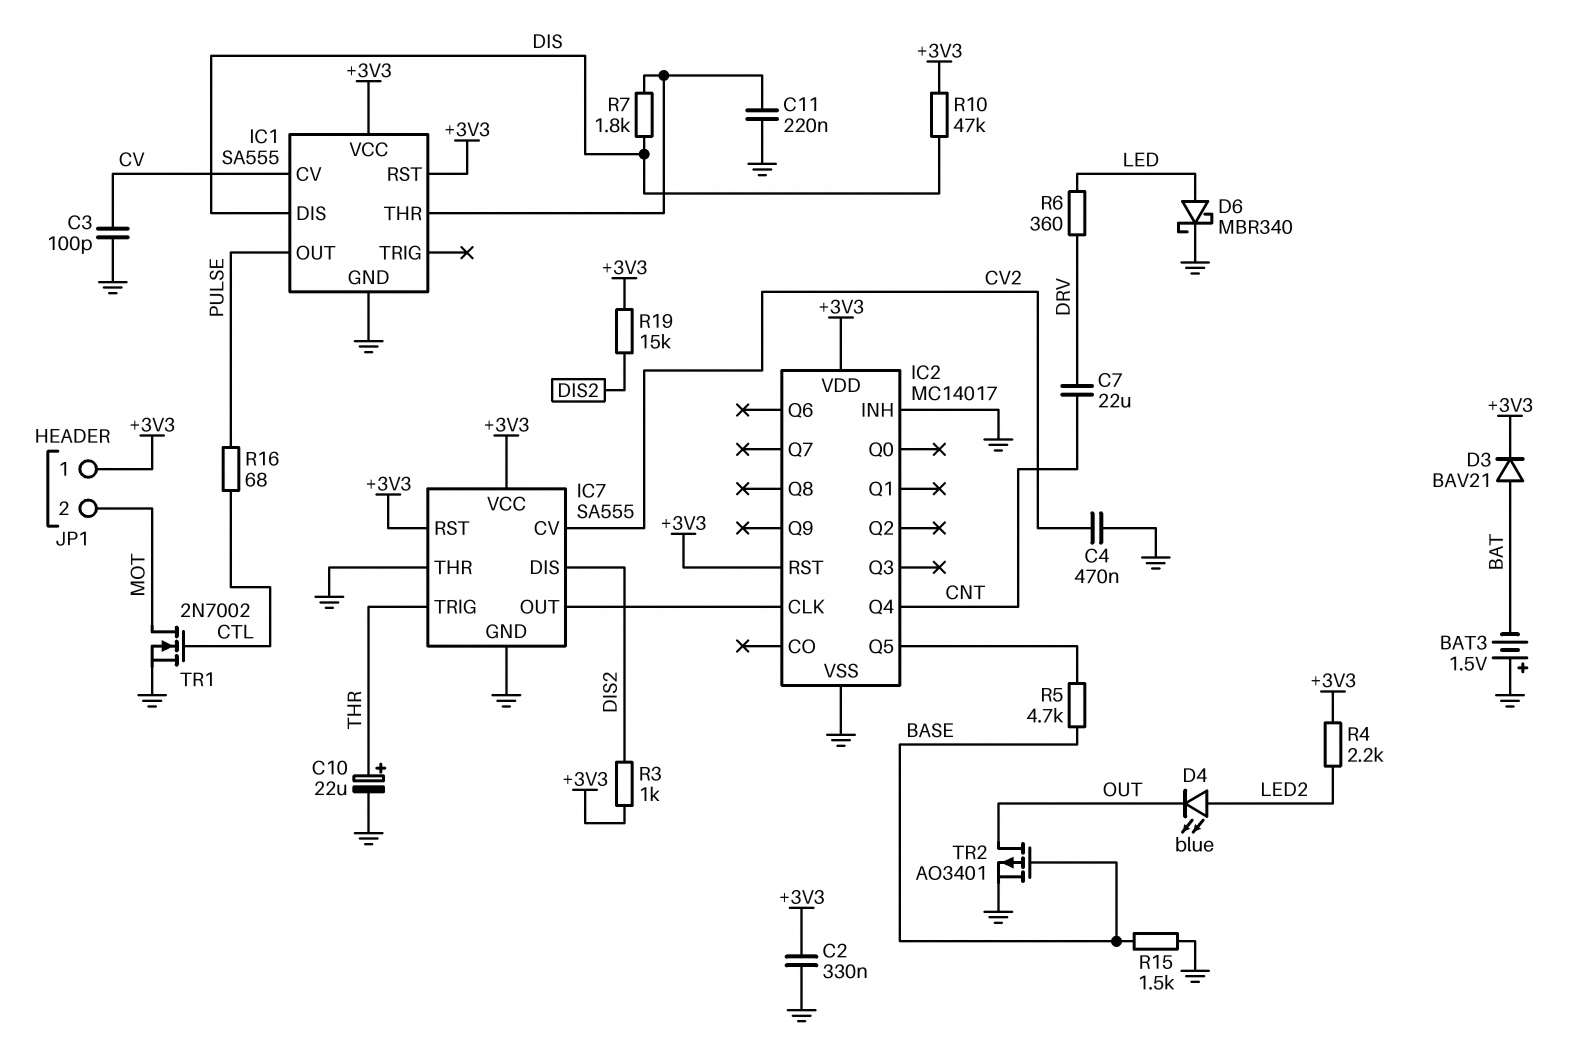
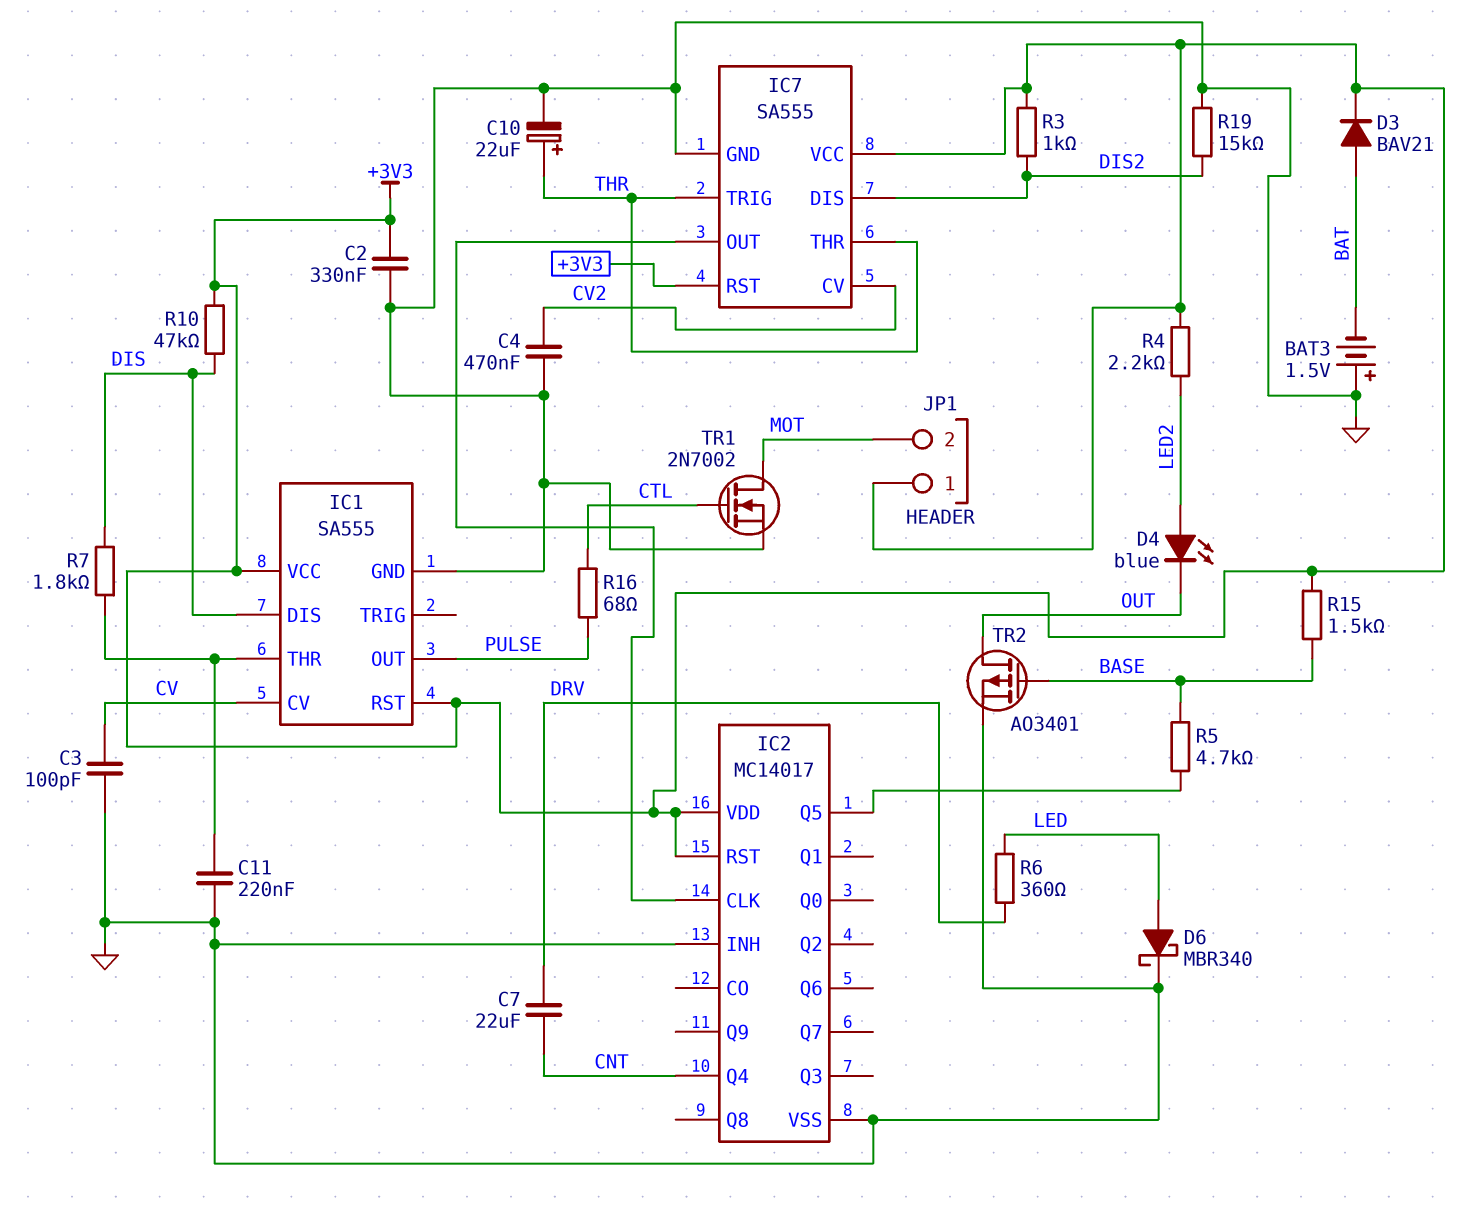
IC7 pin THR: GND -> THR
R15: 1.5k (BASE, GND) -> 1.5k (+3V3, BASE)
R19: 15k (+3V3, DIS2) -> 15k (DIS2, GND)

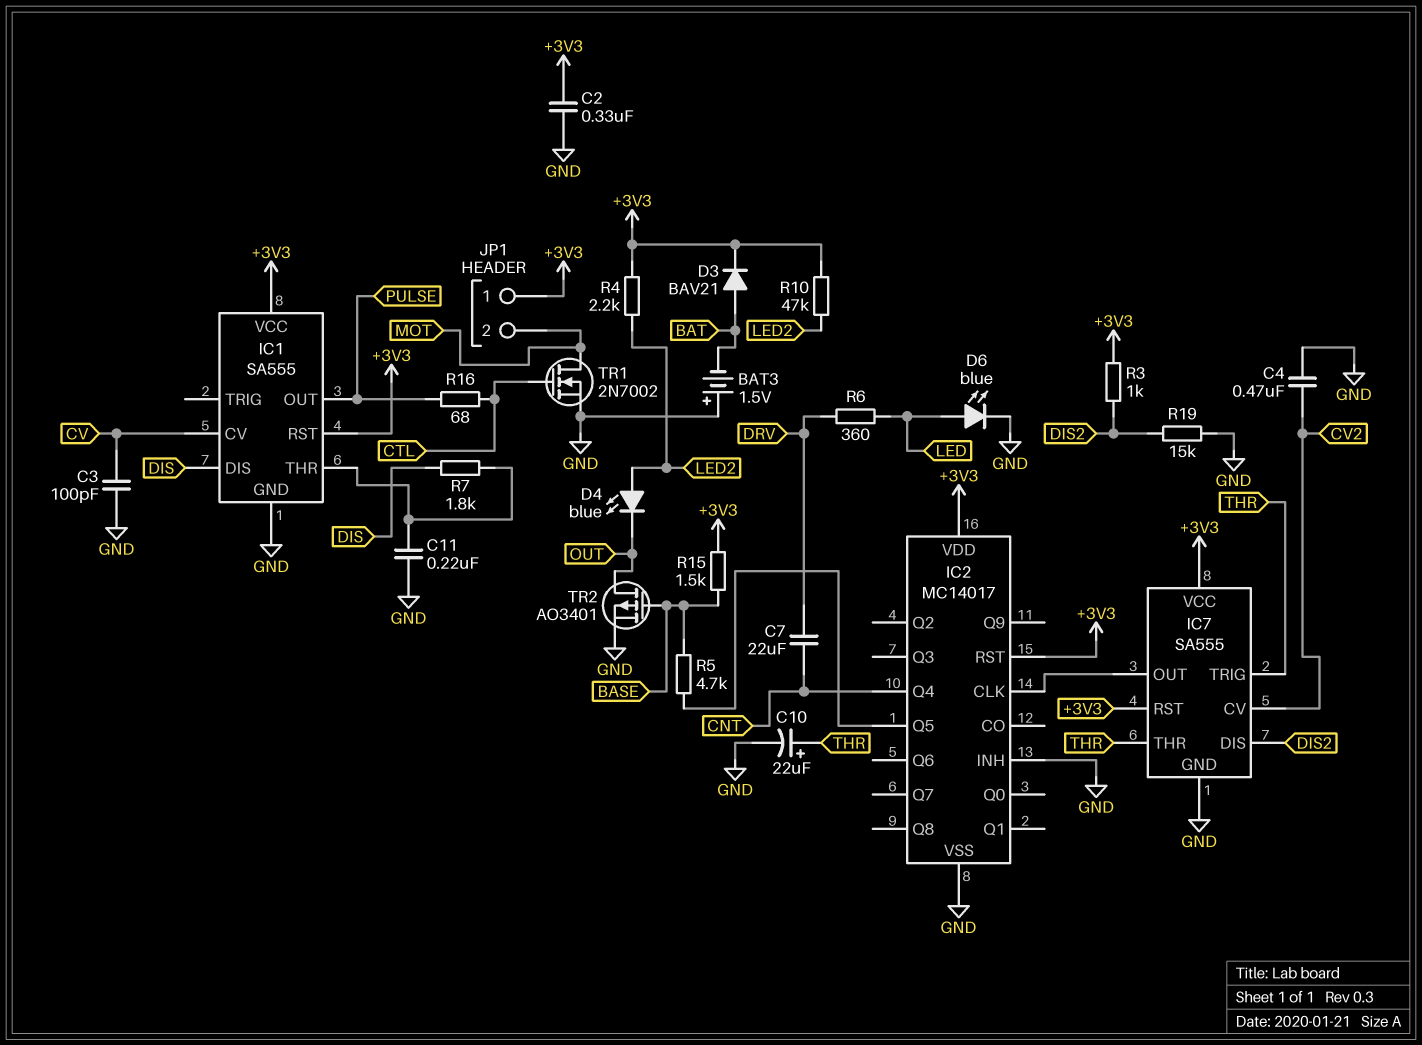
D6: schottky MBR340 (A LED, K GND) -> LED blue (A LED, K GND)
R10: 47k (+3V3, DIS) -> 47k (+3V3, LED2)

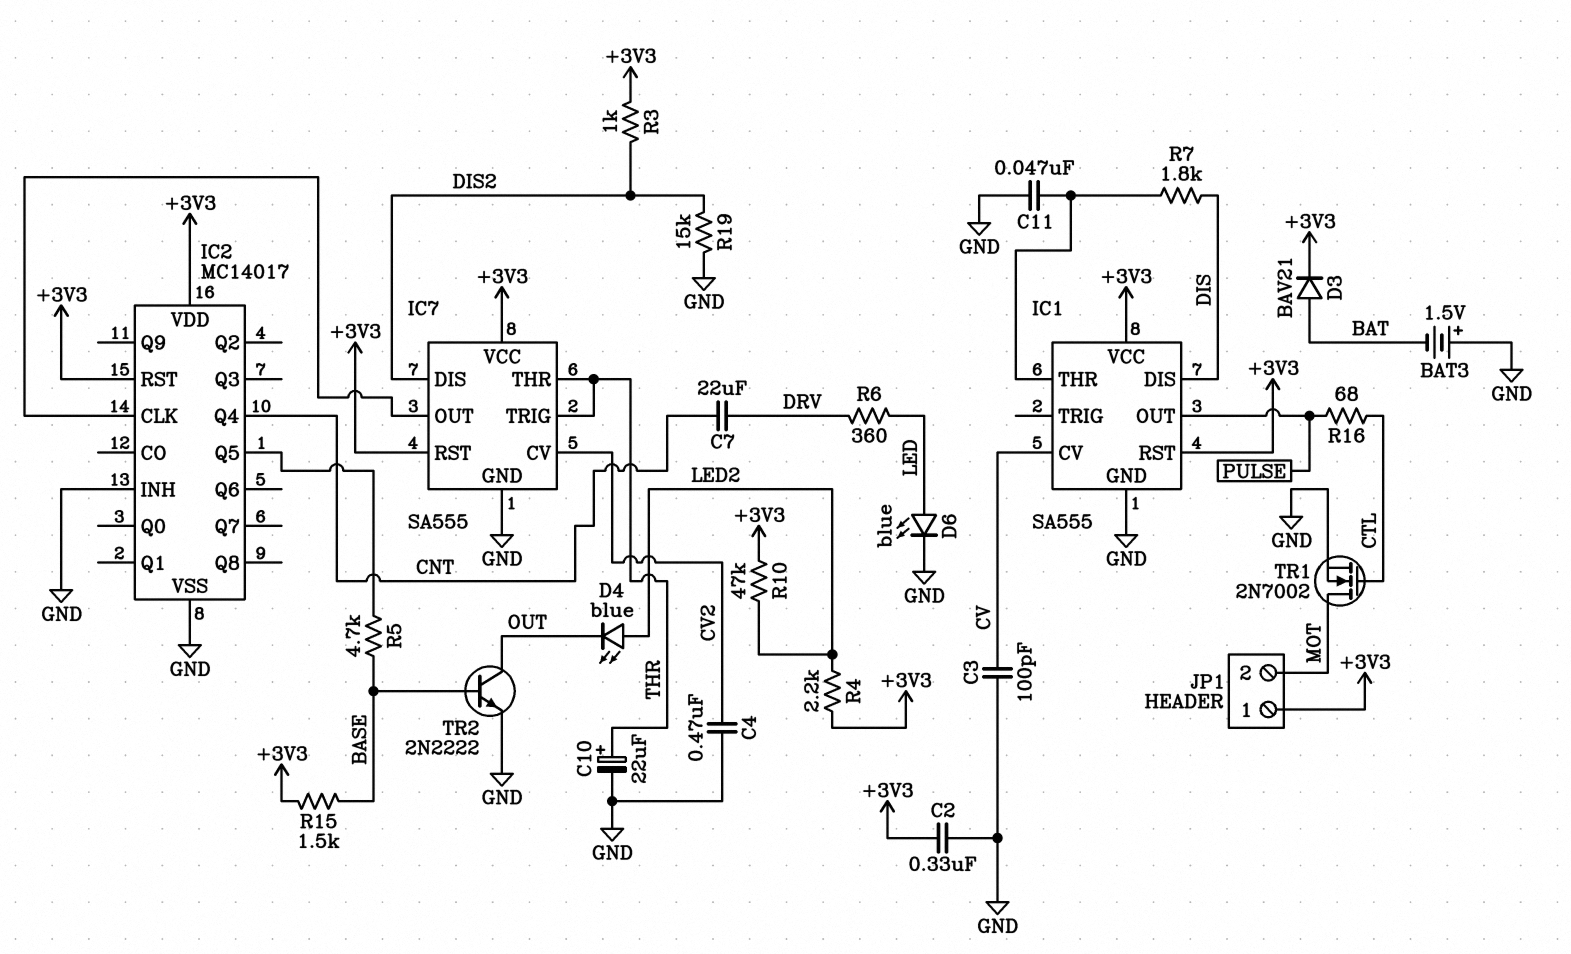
C11: 220nF (GND, IC1/THR) -> 47nF (GND, IC1/THR)
TR2: PMOS AO3401 (G BASE, D OUT, S GND) -> NPN 2N2222 (B BASE, C OUT, E GND)

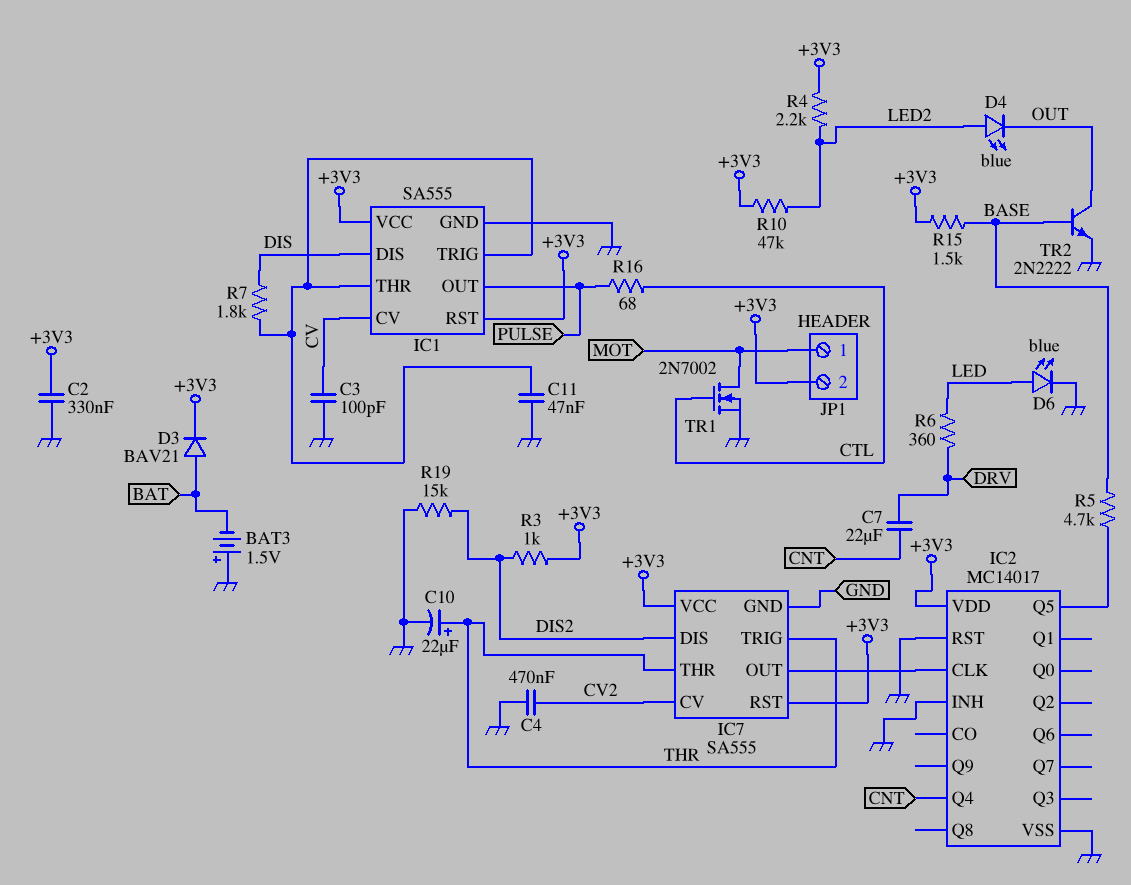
IC1 pin TRIG: none -> IC1/THR
IC2 pin RST: +3V3 -> GND
JP1 pin 1: +3V3 -> MOT
JP1 pin 2: MOT -> +3V3

